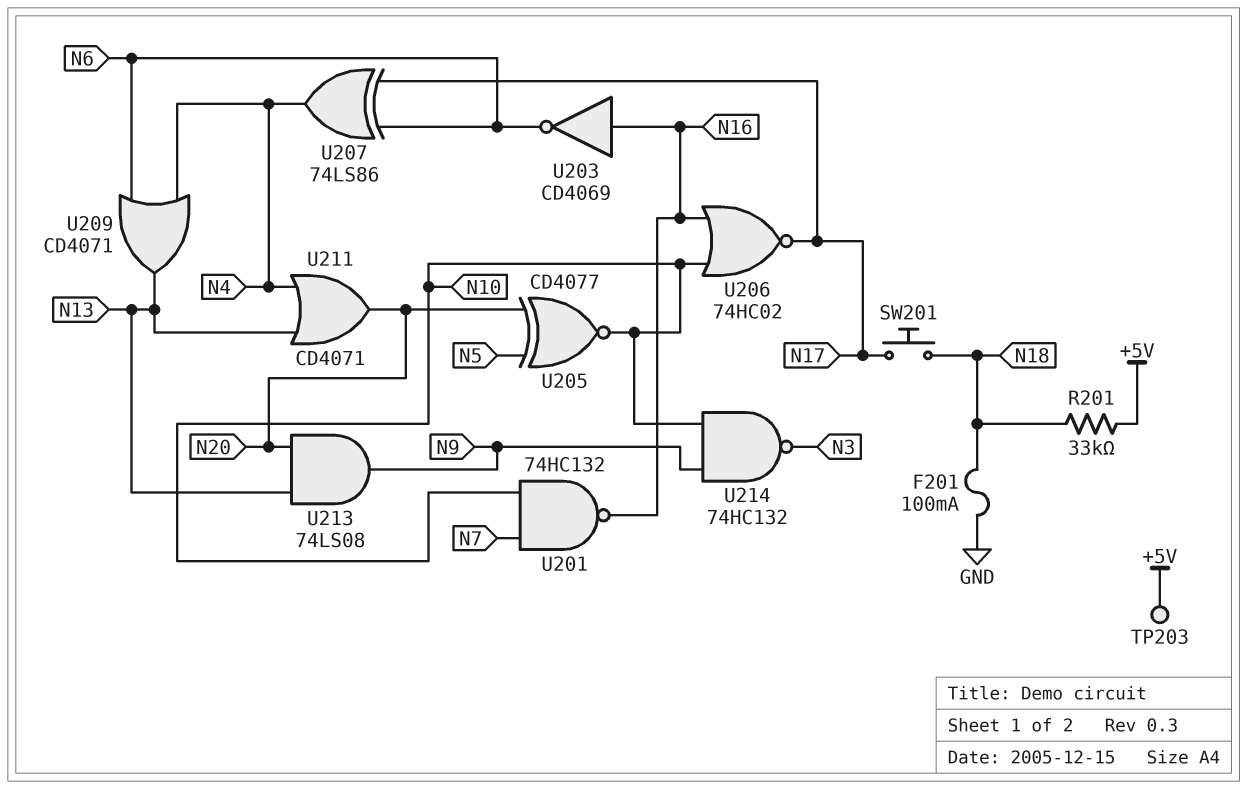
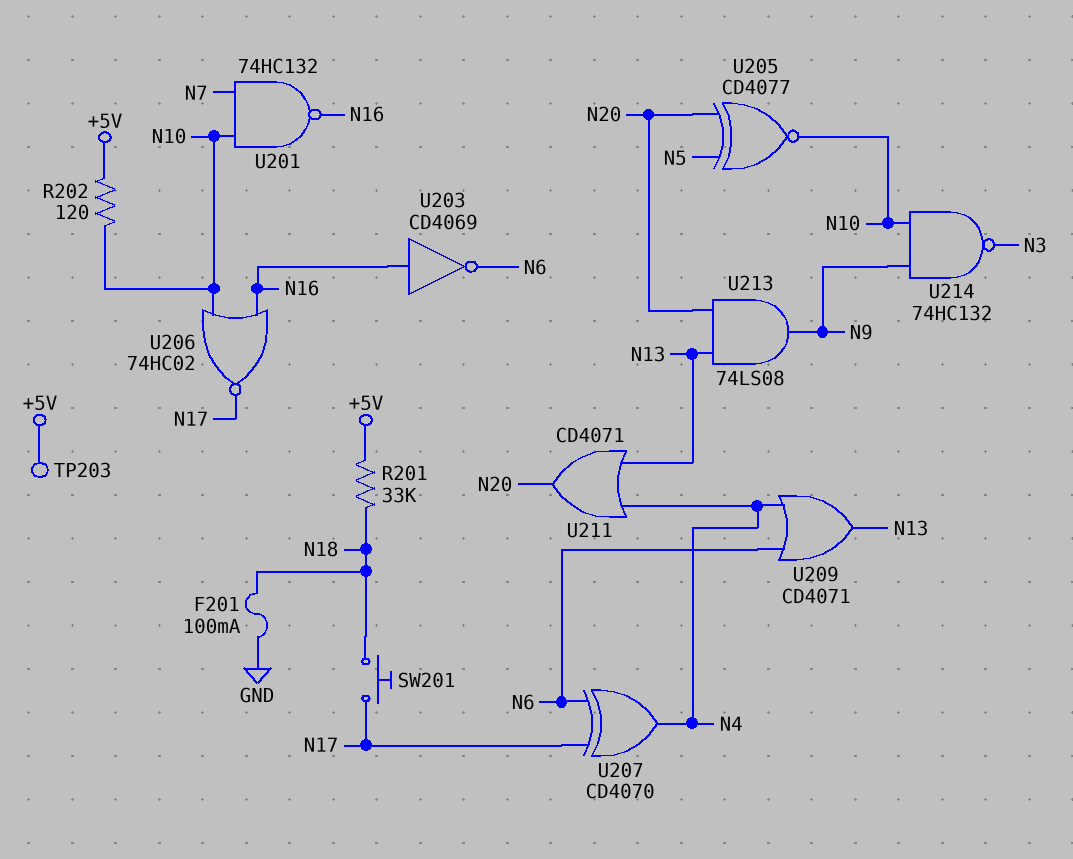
R202: none -> 120 (+5V, N10)
U207: XOR 74LS86 (in N6, in N17, out N4) -> XOR CD4070 (in N6, in N17, out N4)

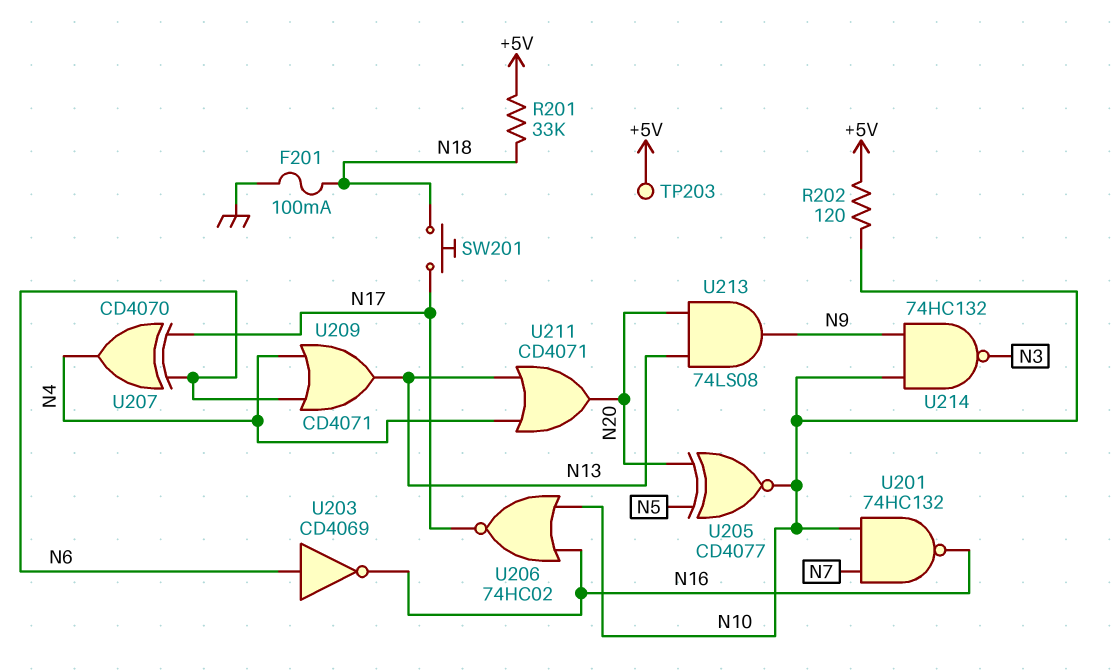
U203: NOT CD4069 (in N16, out N6) -> NOT CD4069 (in N6, out N16)

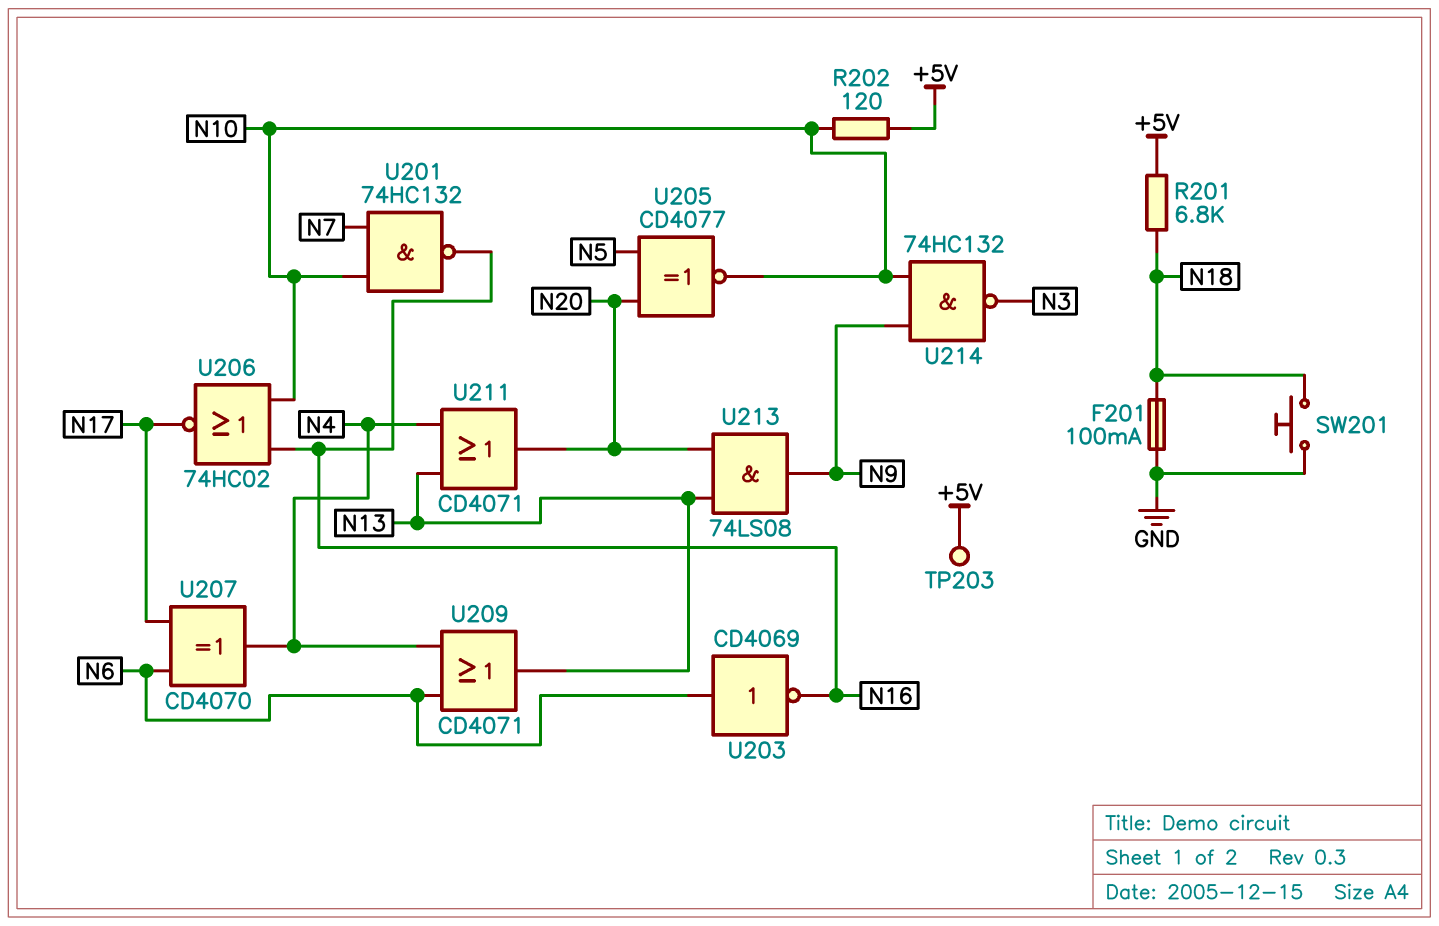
R201: 33k (+5V, N18) -> 6.8k (+5V, N18)
SW201: button (N17, N18) -> button (GND, N18)

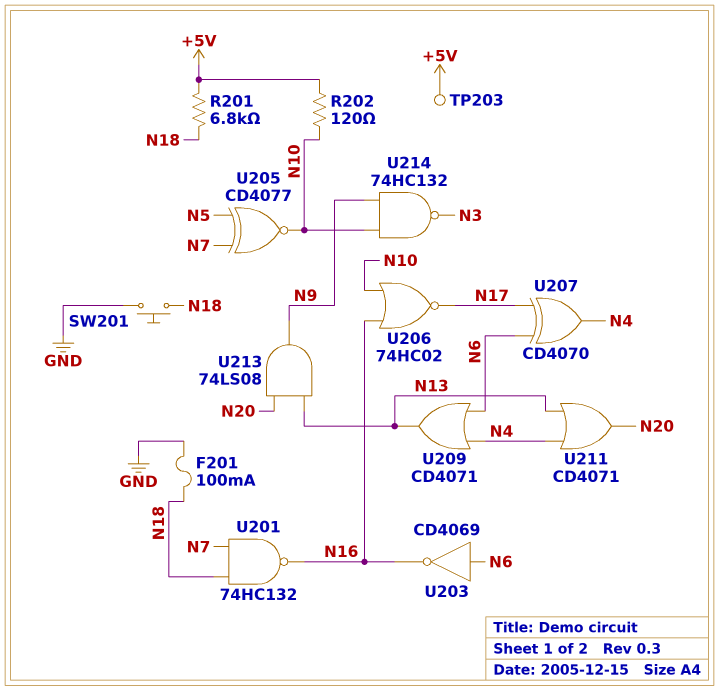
U201: NAND 74HC132 (in N7, in N10, out N16) -> NAND 74HC132 (in N7, in N18, out N16)
U205: XNOR CD4077 (in N5, in N20, out N10) -> XNOR CD4077 (in N5, in N7, out N10)

